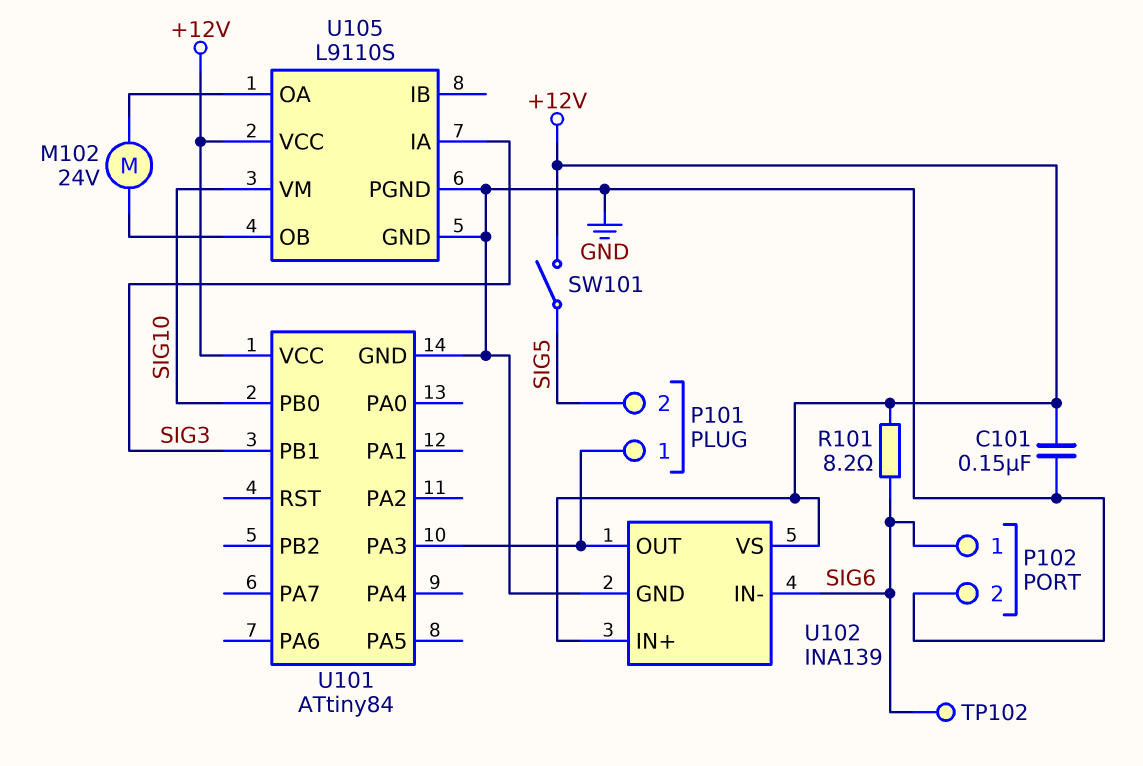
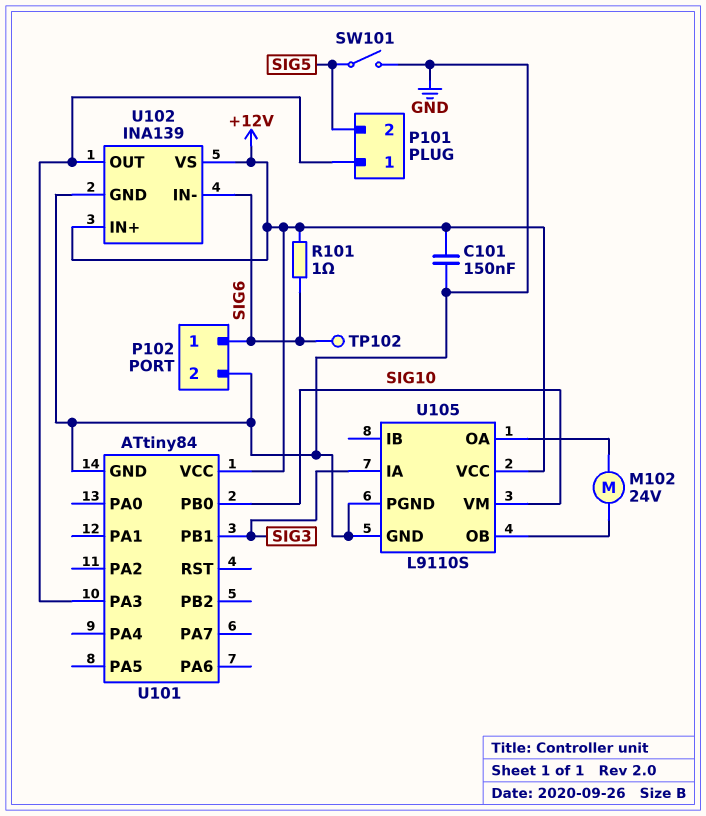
R101: 8.2 (+12V, SIG6) -> 1 (+12V, SIG6)
SW101: switch (+12V, SIG5) -> switch (GND, SIG5)

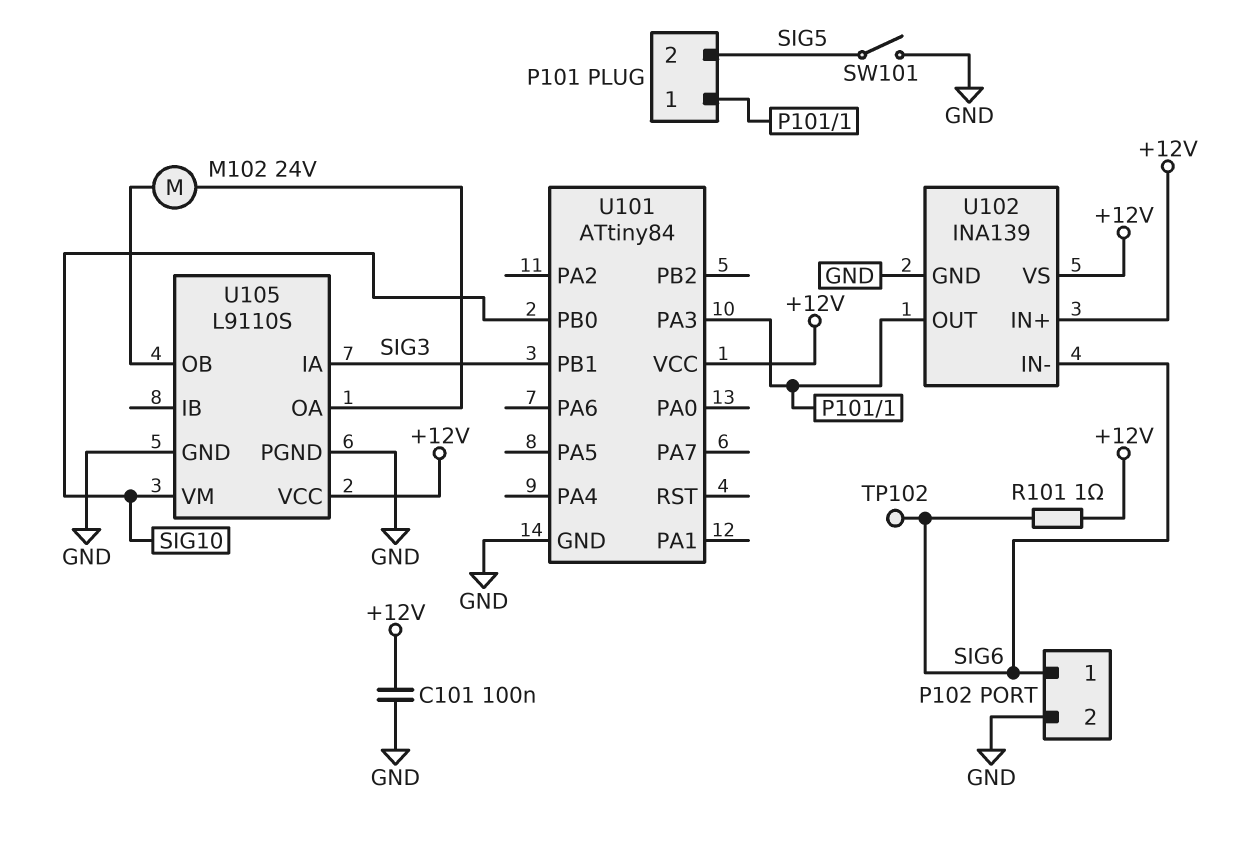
C101: 150nF (+12V, GND) -> 100nF (+12V, GND)

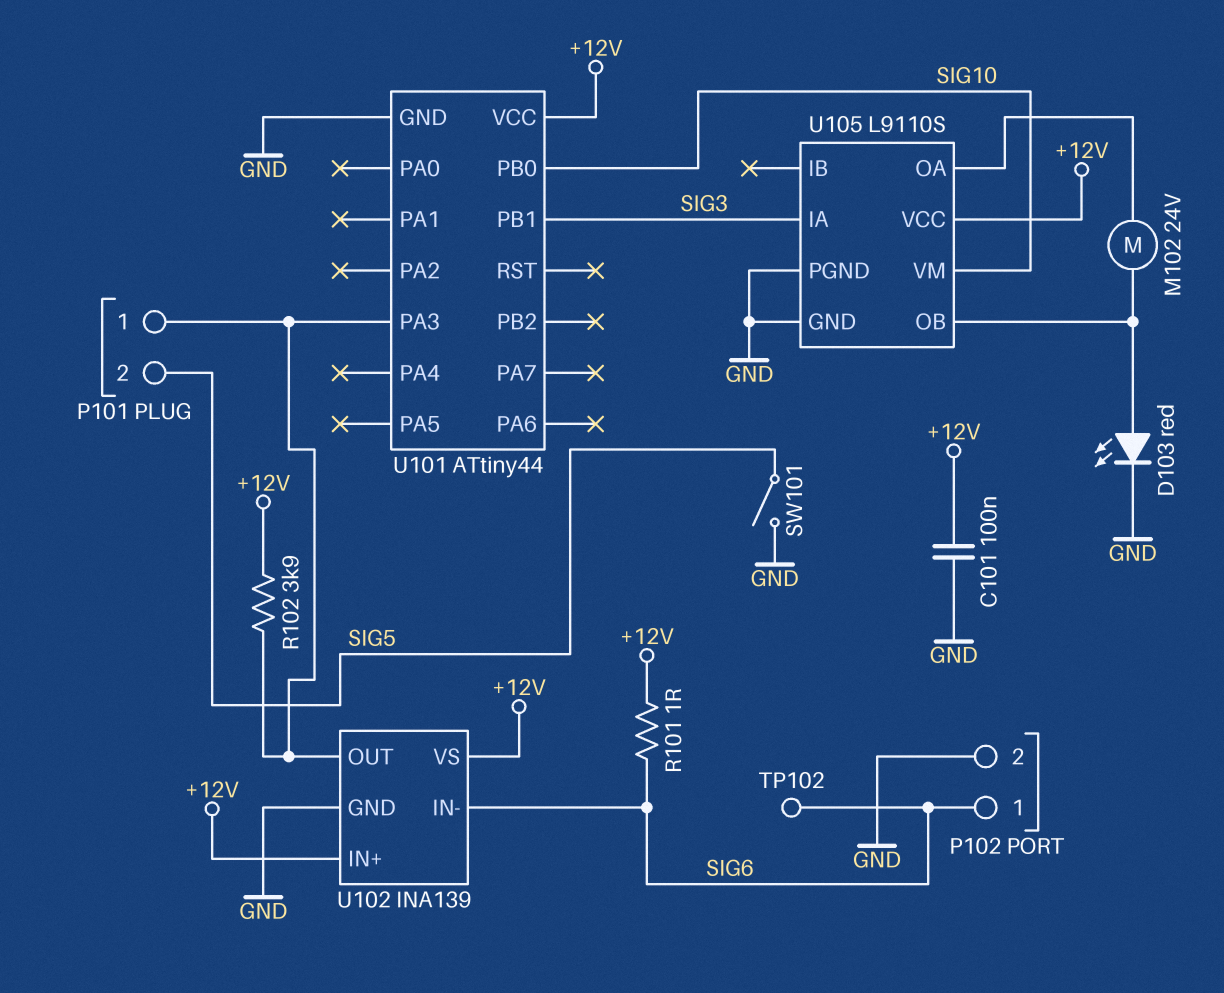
D103: none -> LED red (A U105/OB, K GND)
R102: none -> 3.9k (+12V, P101/1)
U101: ATtiny84 -> ATtiny44

